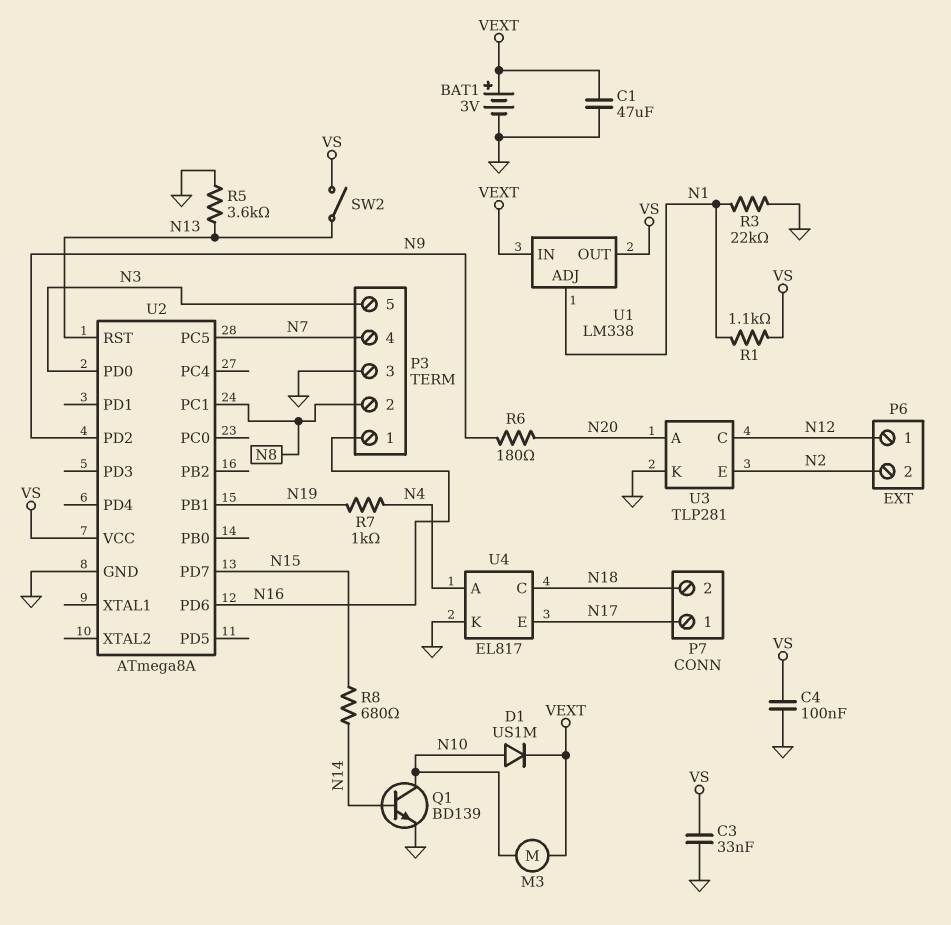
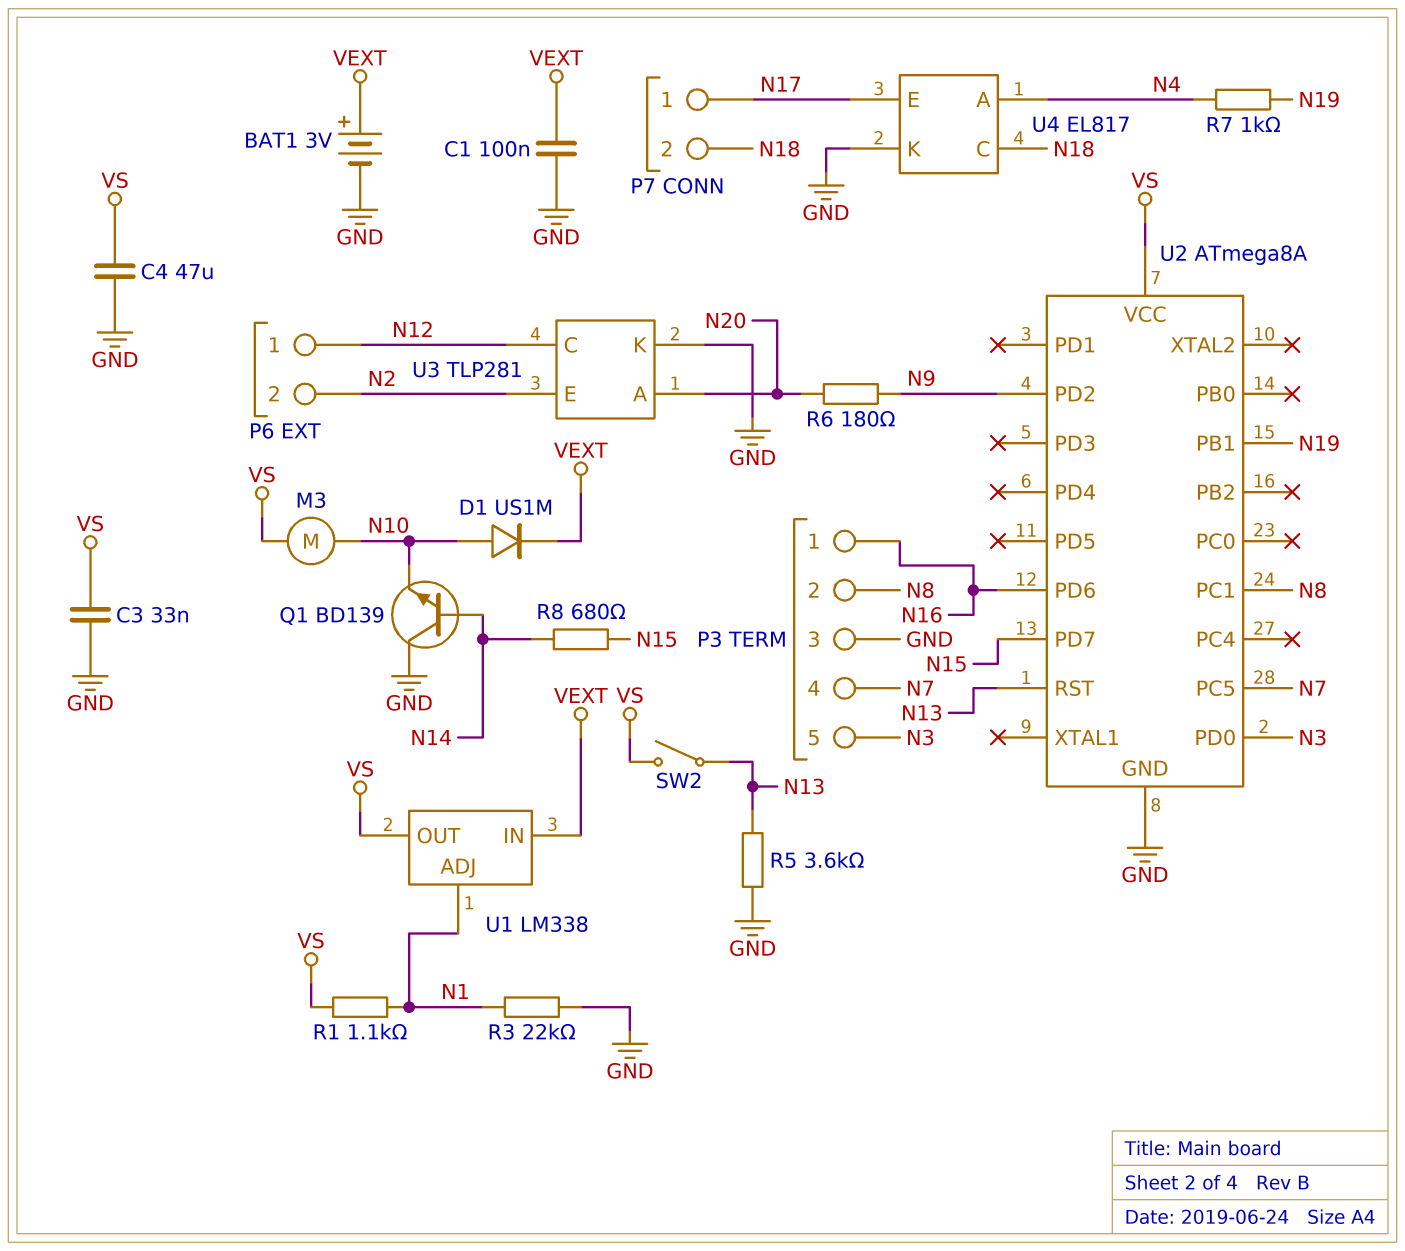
C1: 47uF (GND, VEXT) -> 100nF (GND, VEXT)
C4: 100nF (GND, VS) -> 47uF (GND, VS)
M3: motor (N10, VEXT) -> motor (N10, VS)
Q1: NPN BD139 (B N14, C N10, E GND) -> NPN BD139 (B N14, C GND, E N10)

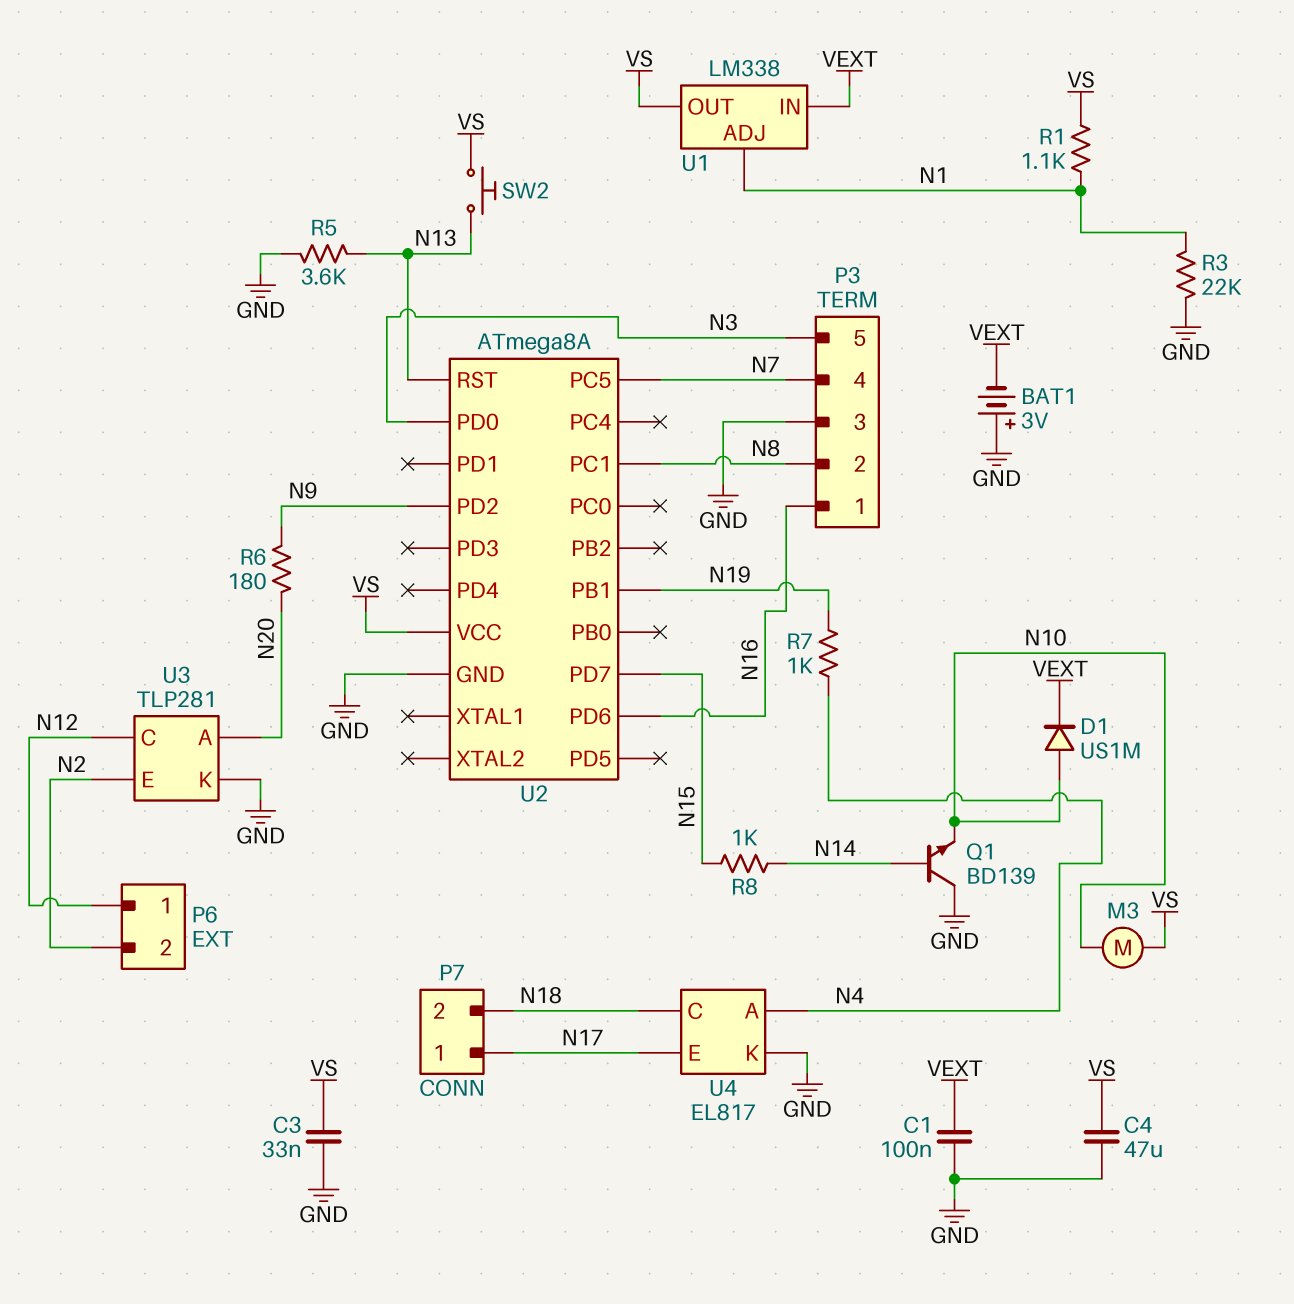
BAT1: 3V (plus VEXT, minus GND) -> 3V (plus GND, minus VEXT)
R8: 680 (N14, N15) -> 1k (N14, N15)
SW2: switch (N13, VS) -> button (N13, VS)

